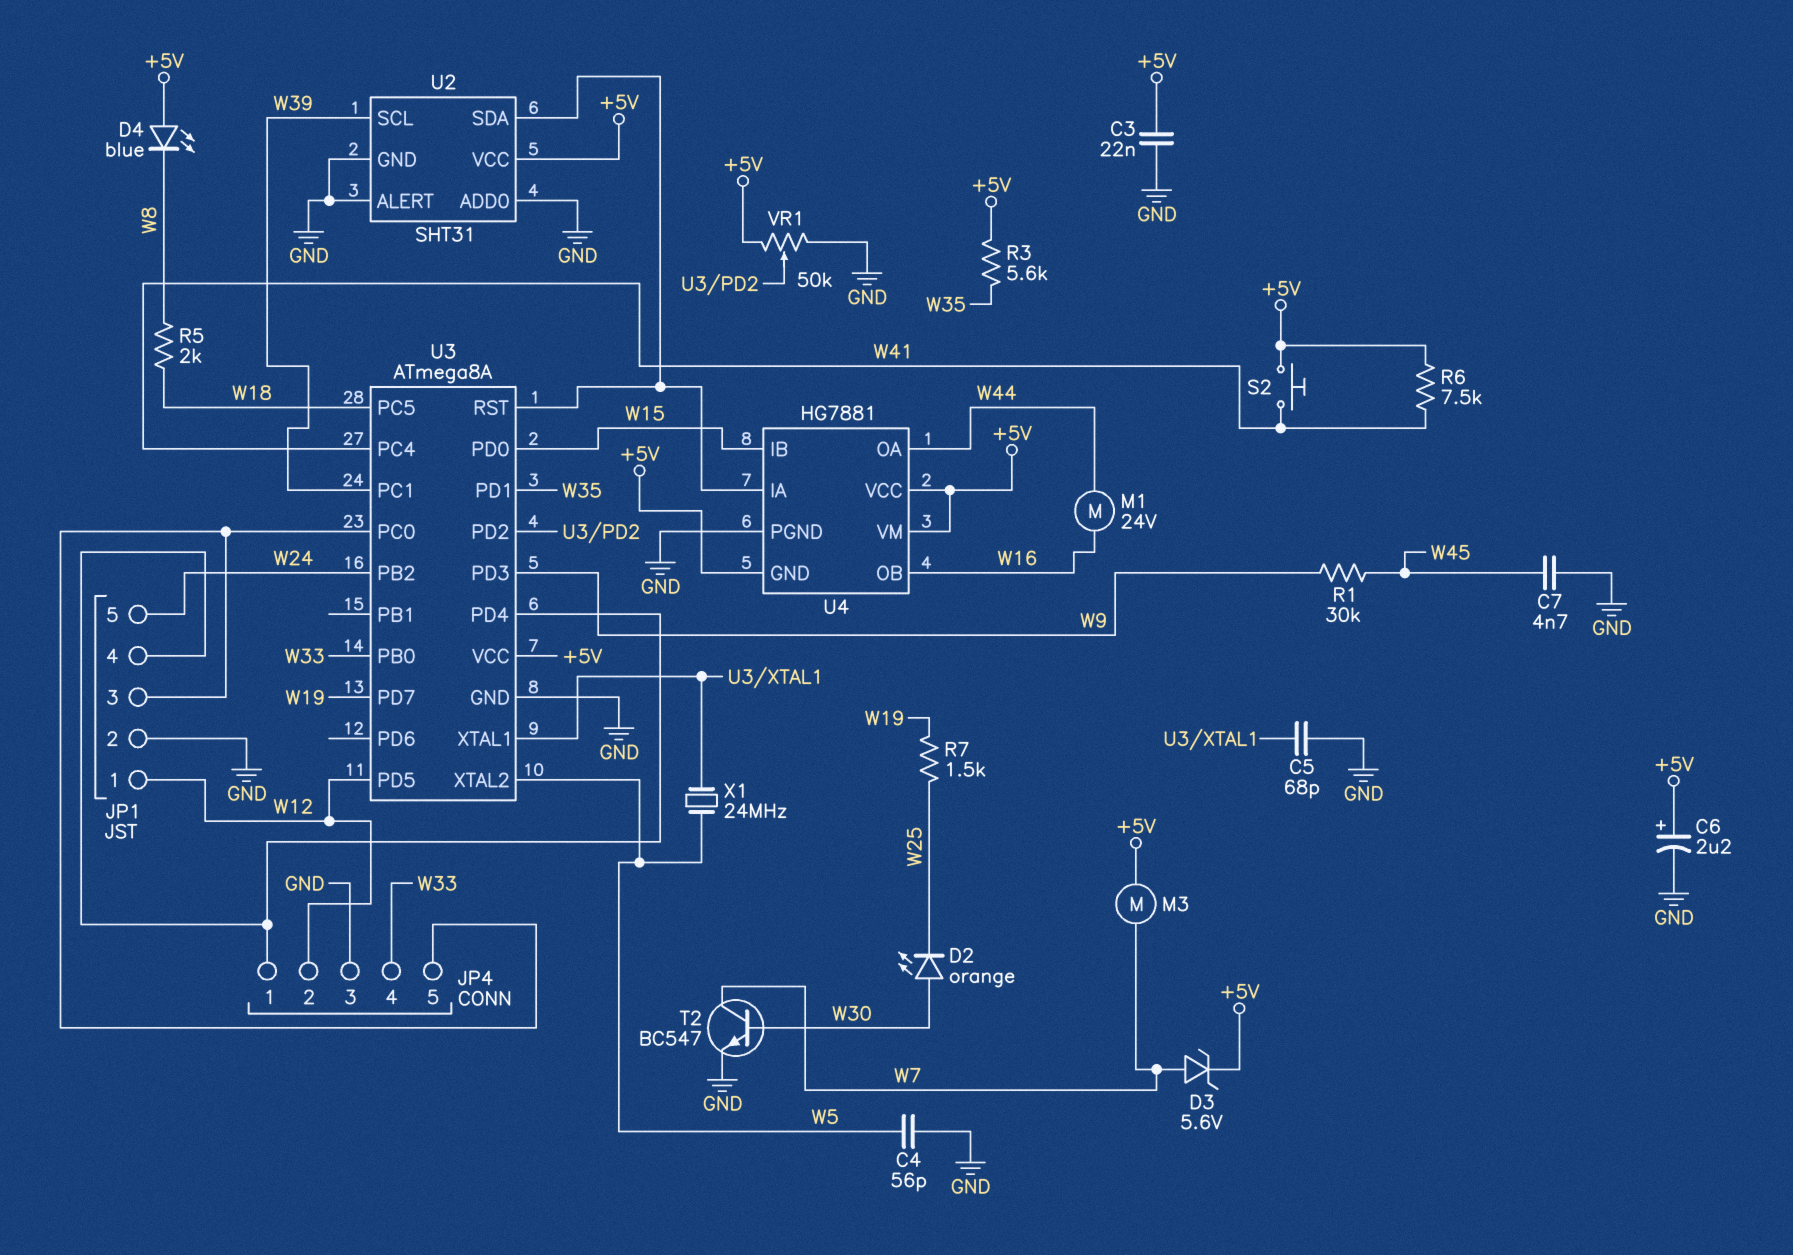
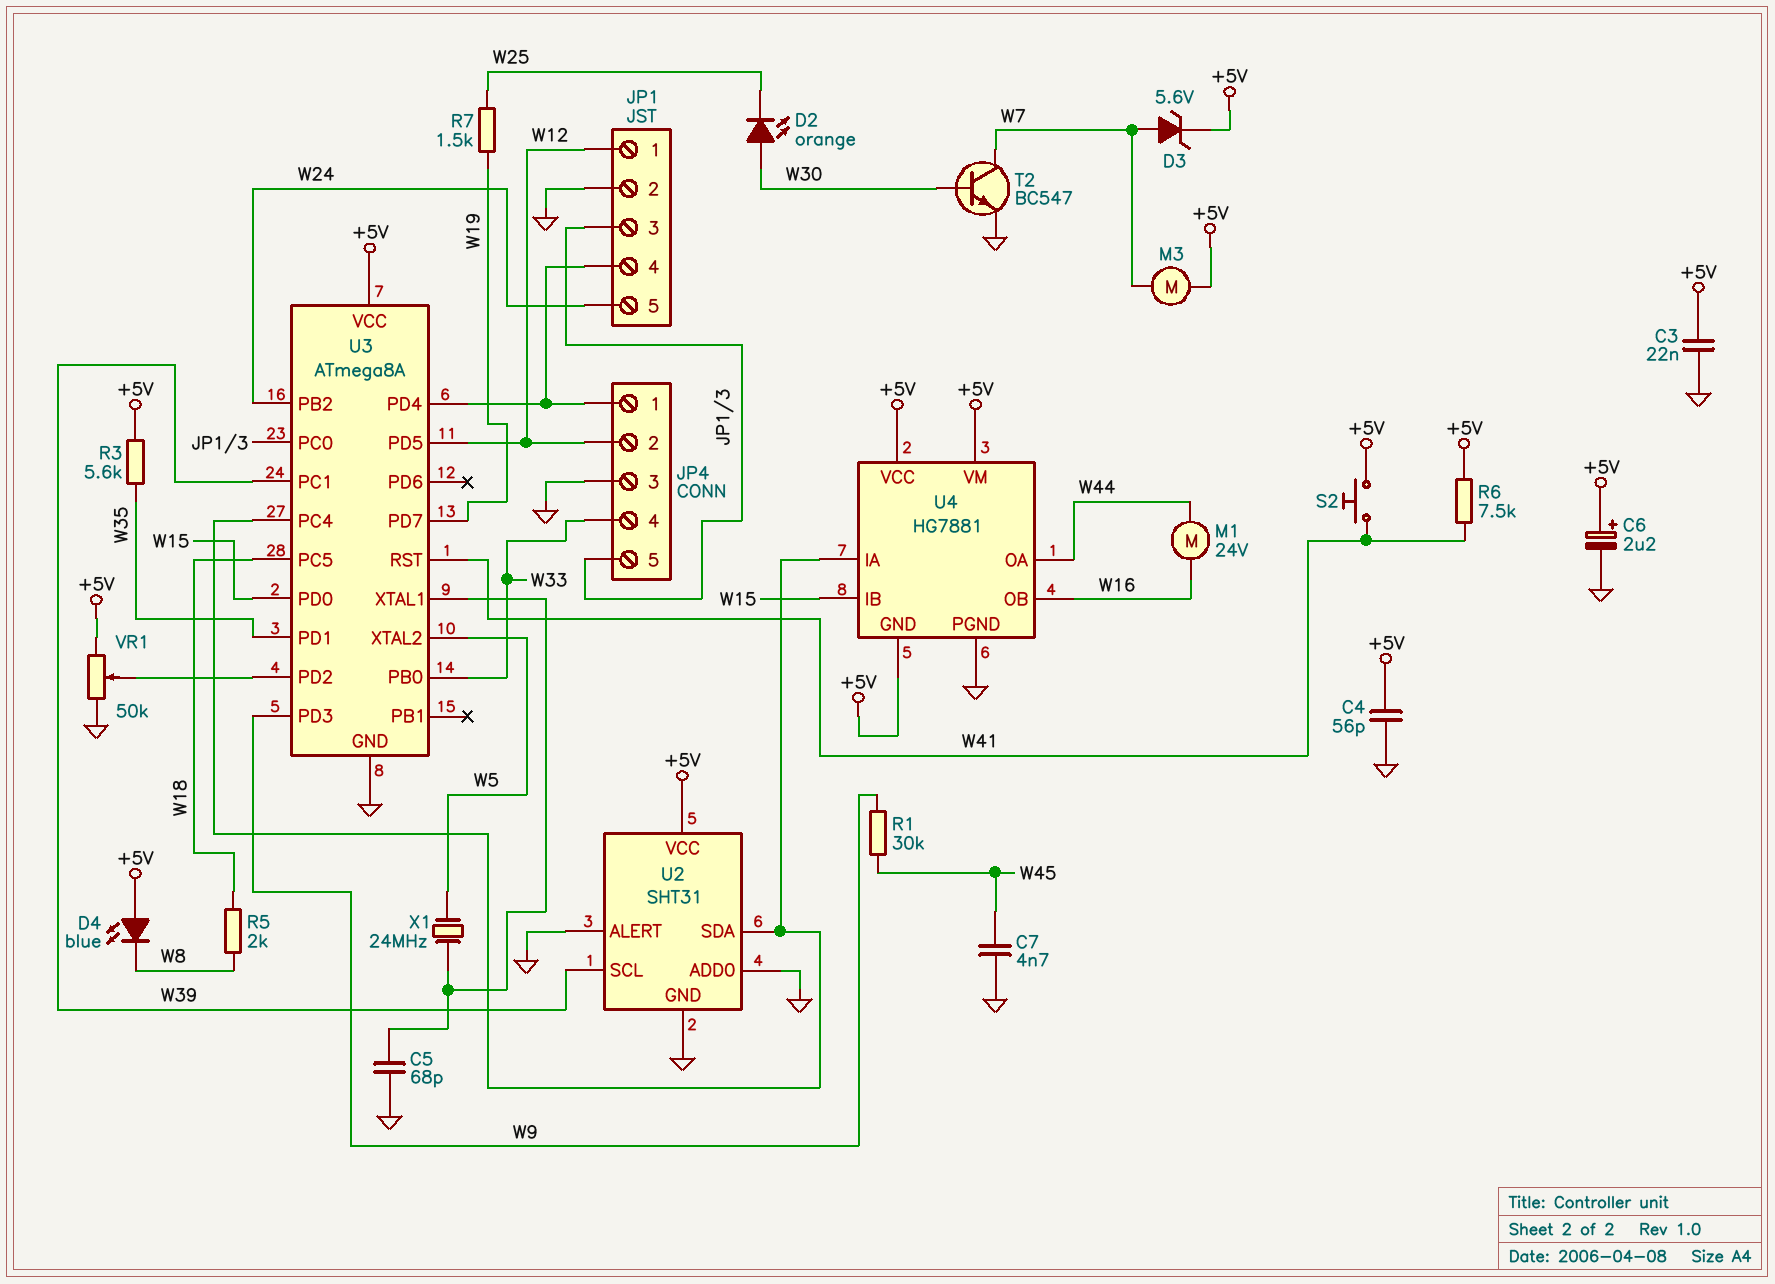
C4: 56pF (GND, W5) -> 56pF (+5V, GND)
U3 pin PC4: W41 -> U2/SDA
U3 pin RST: U2/SDA -> W41

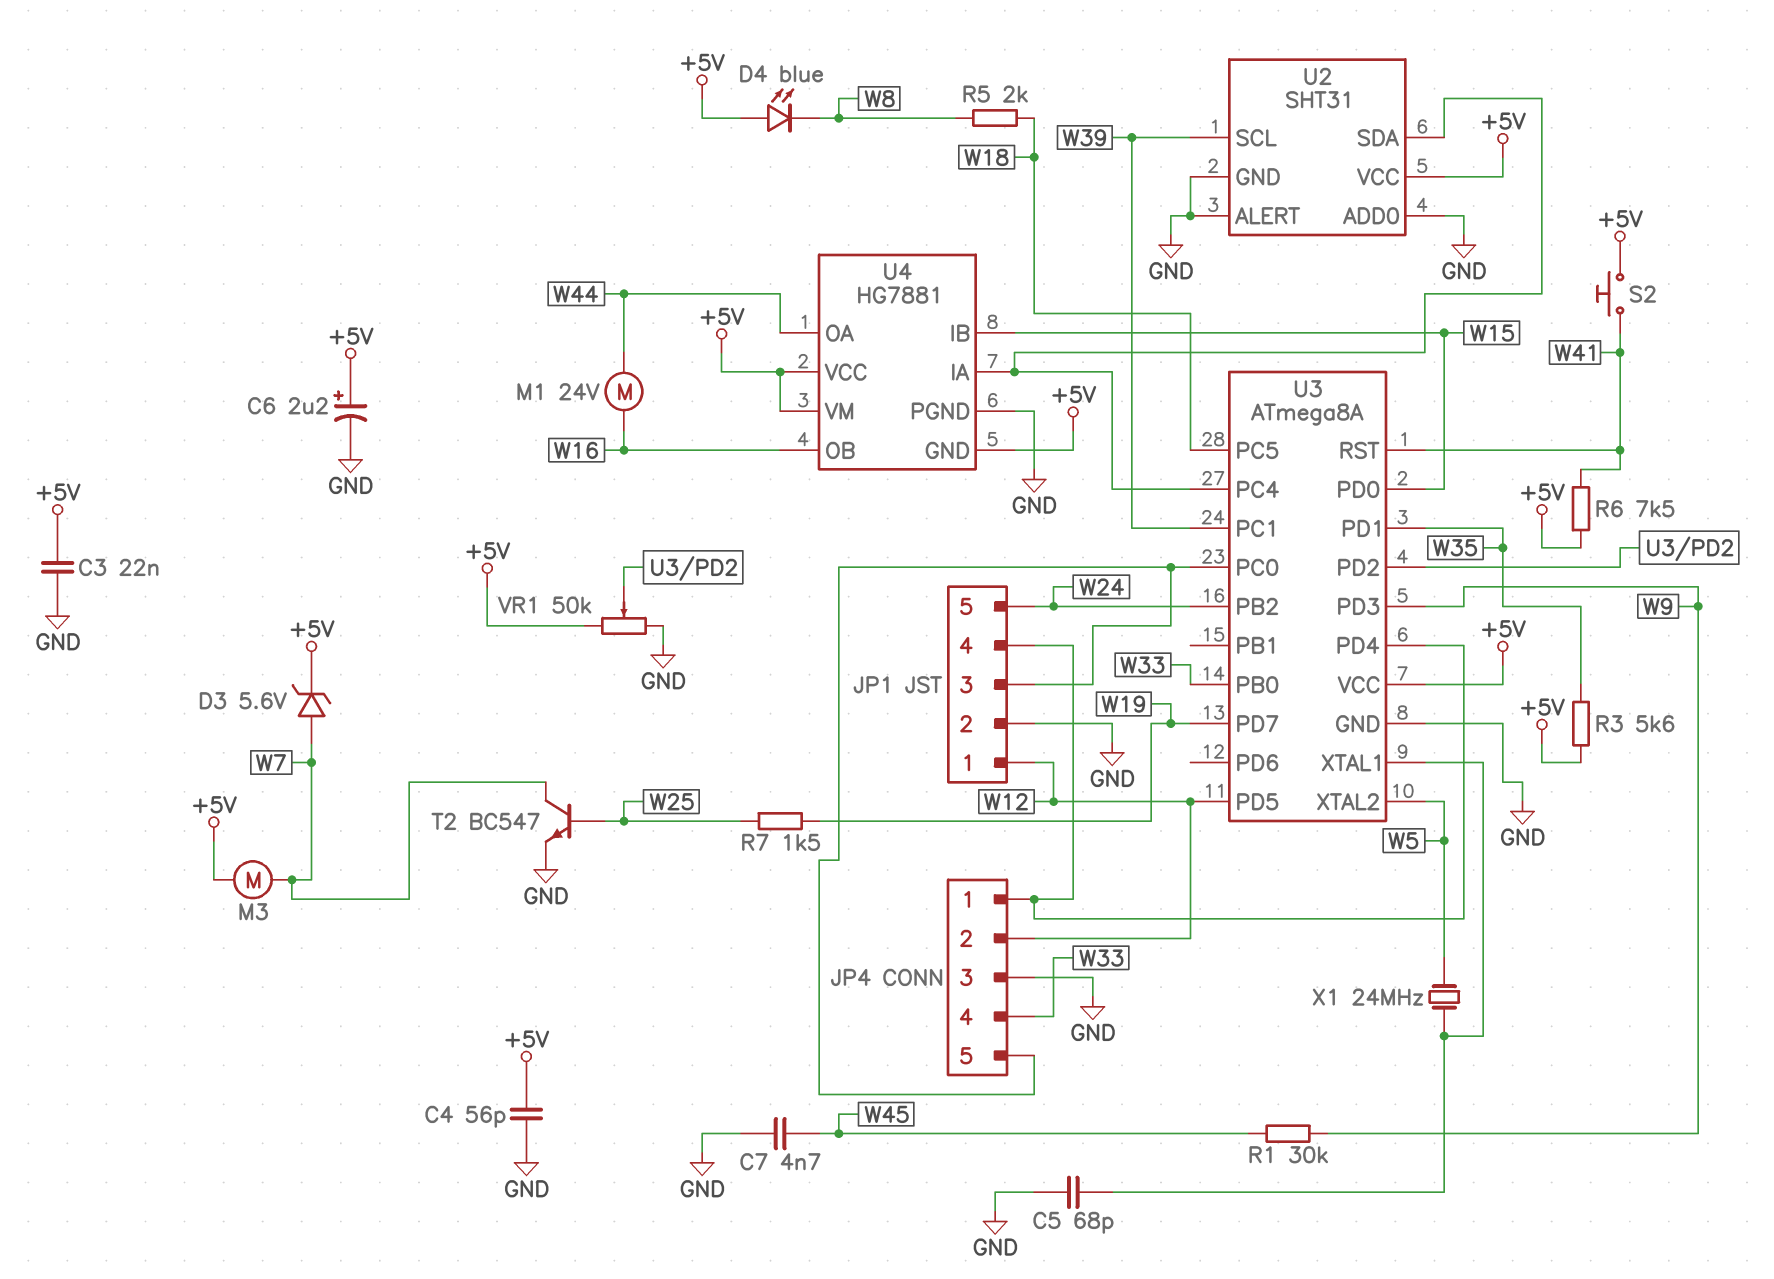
D2: LED orange (A W30, K W25) -> none
T2: NPN BC547 (B W30, C W7, E GND) -> NPN BC547 (B W25, C W7, E GND)

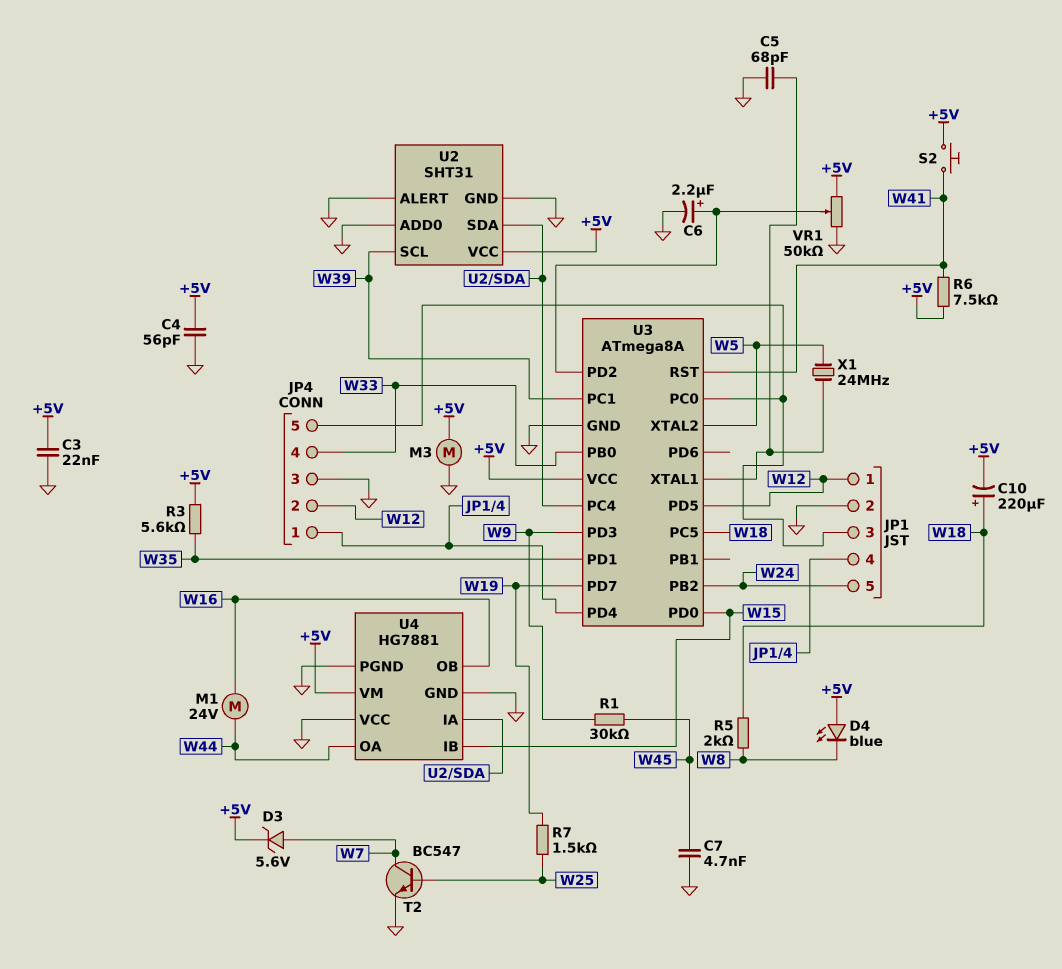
C6: 2.2uF (plus +5V, minus GND) -> 2.2uF (plus U3/PD2, minus GND)
C10: none -> 220uF (plus W18, minus +5V)
M3: motor (+5V, W7) -> motor (+5V, GND)
U4 pin GND: +5V -> GND
U4 pin VCC: +5V -> GND

